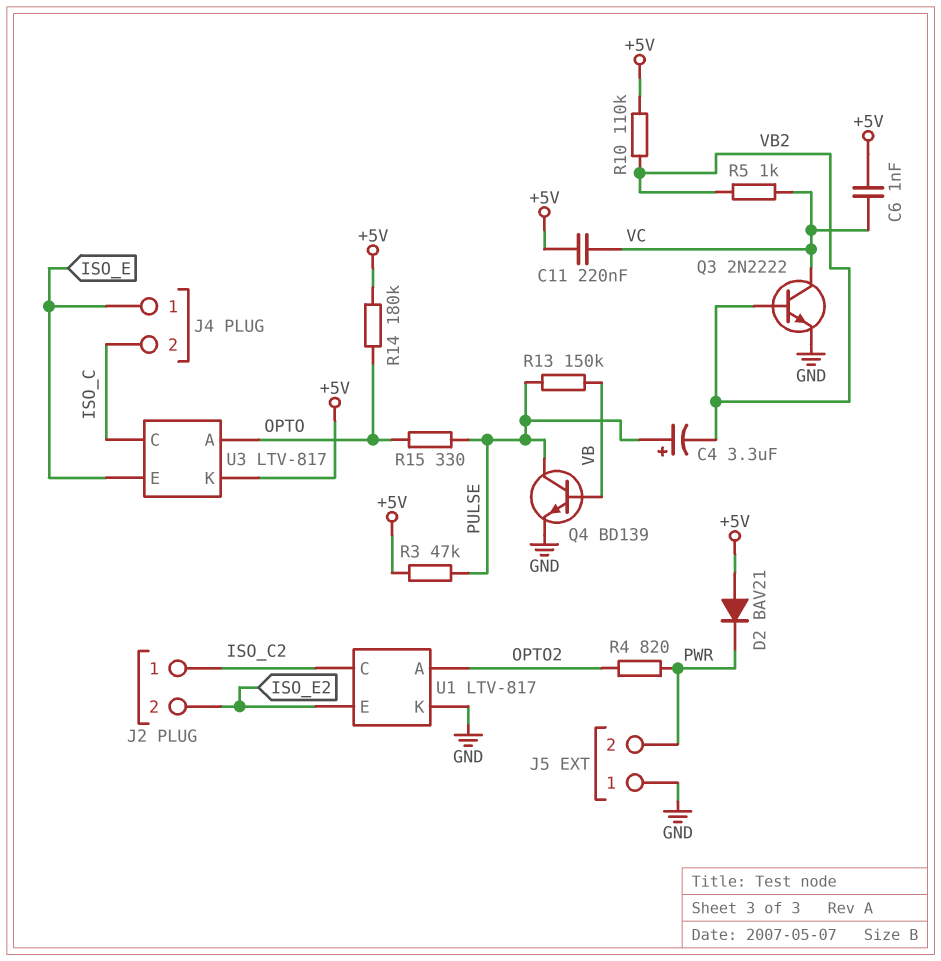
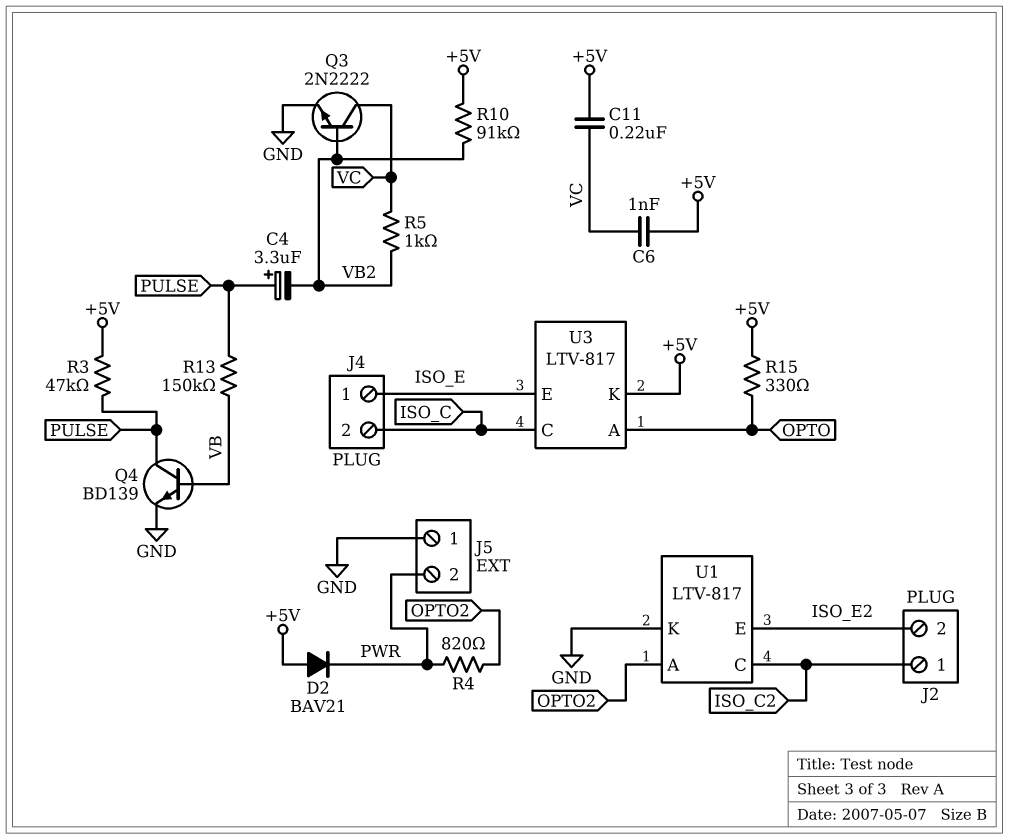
R10: 110k (+5V, VB2) -> 91k (+5V, VB2)
R14: 180k (+5V, OPTO) -> none
R15: 330 (OPTO, PULSE) -> 330 (+5V, OPTO)

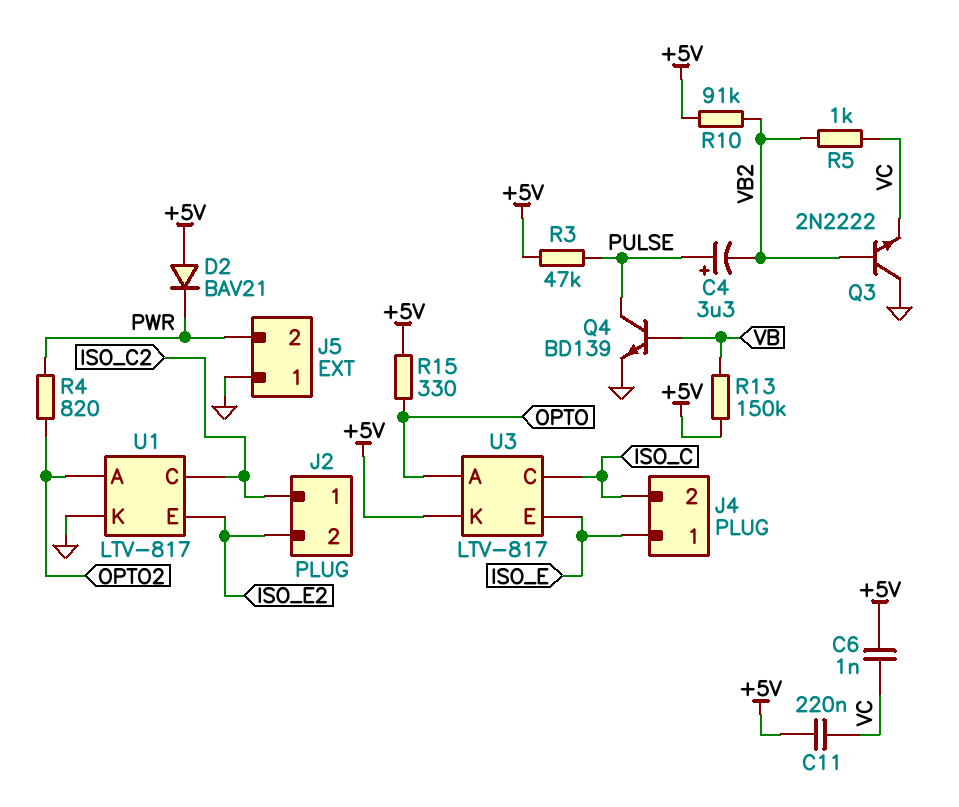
Q3: NPN 2N2222 (B VB2, C VC, E GND) -> NPN 2N2222 (B VB2, C GND, E VC)
R13: 150k (PULSE, VB) -> 150k (+5V, VB)

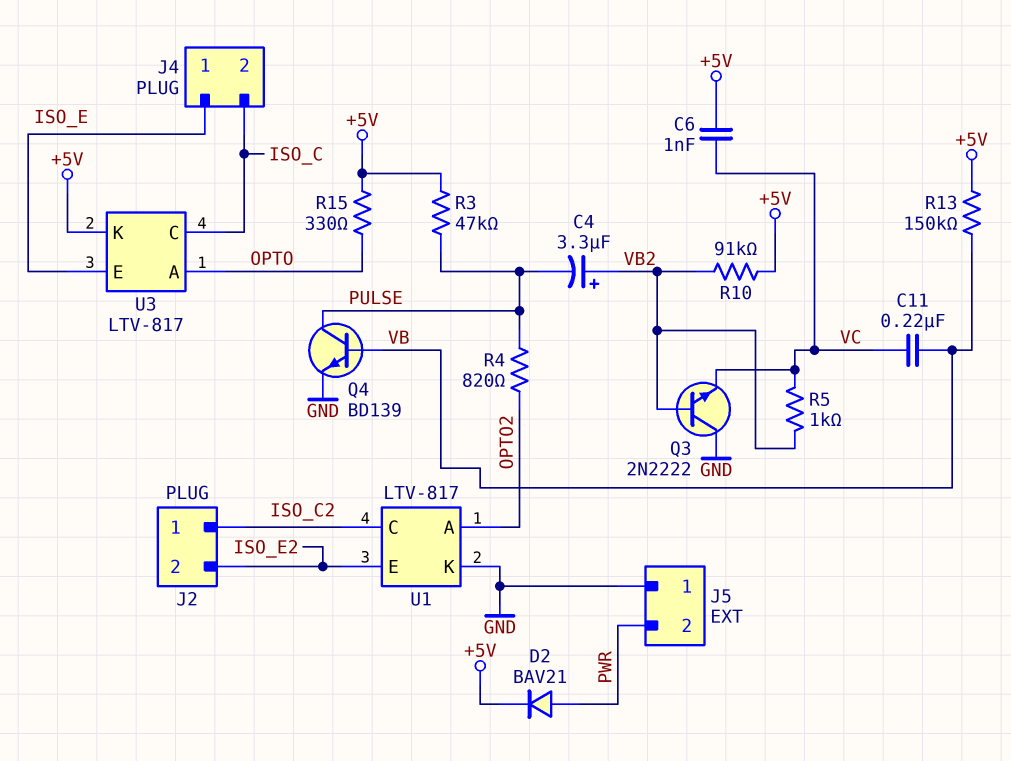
C4: 3.3uF (plus PULSE, minus VB2) -> 3.3uF (plus VB2, minus PULSE)
C11: 220nF (+5V, VC) -> 220nF (VB, VC)
D2: diode BAV21 (A +5V, K PWR) -> diode BAV21 (A PWR, K +5V)
R4: 820 (OPTO2, PWR) -> 820 (OPTO2, PULSE)

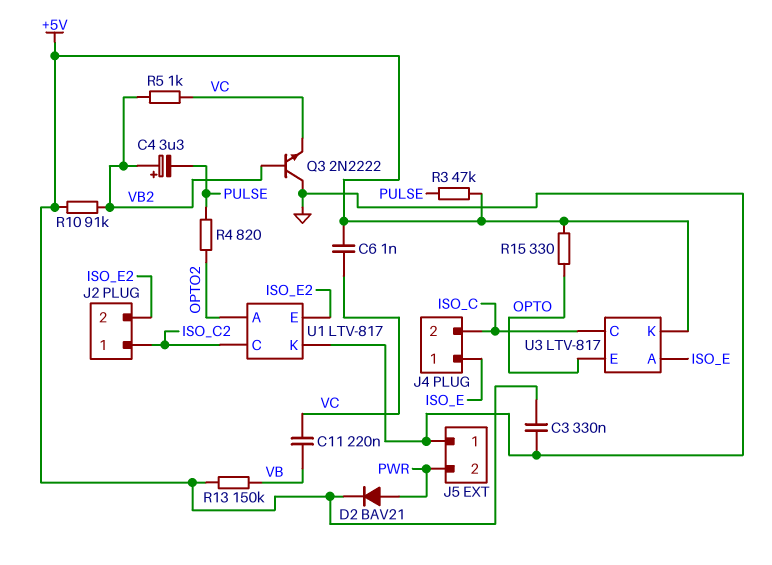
C3: none -> 330nF (+5V, GND)
Q4: NPN BD139 (B VB, C PULSE, E GND) -> none
U3 pin A: OPTO -> ISO_E
U3 pin E: ISO_E -> OPTO

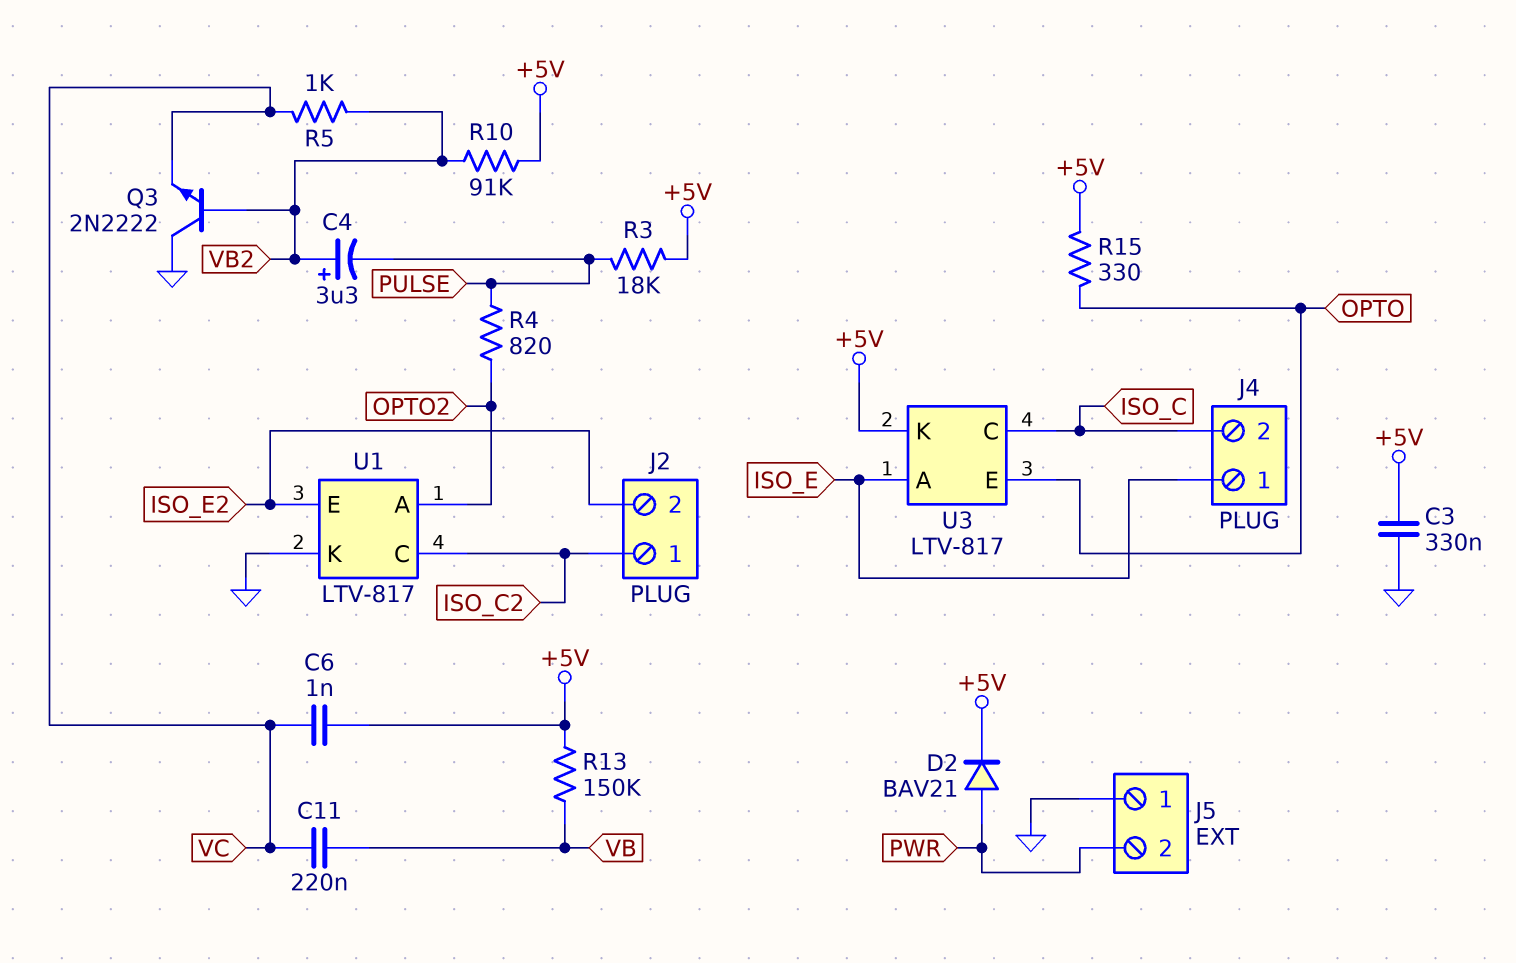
R3: 47k (+5V, PULSE) -> 18k (+5V, PULSE)

